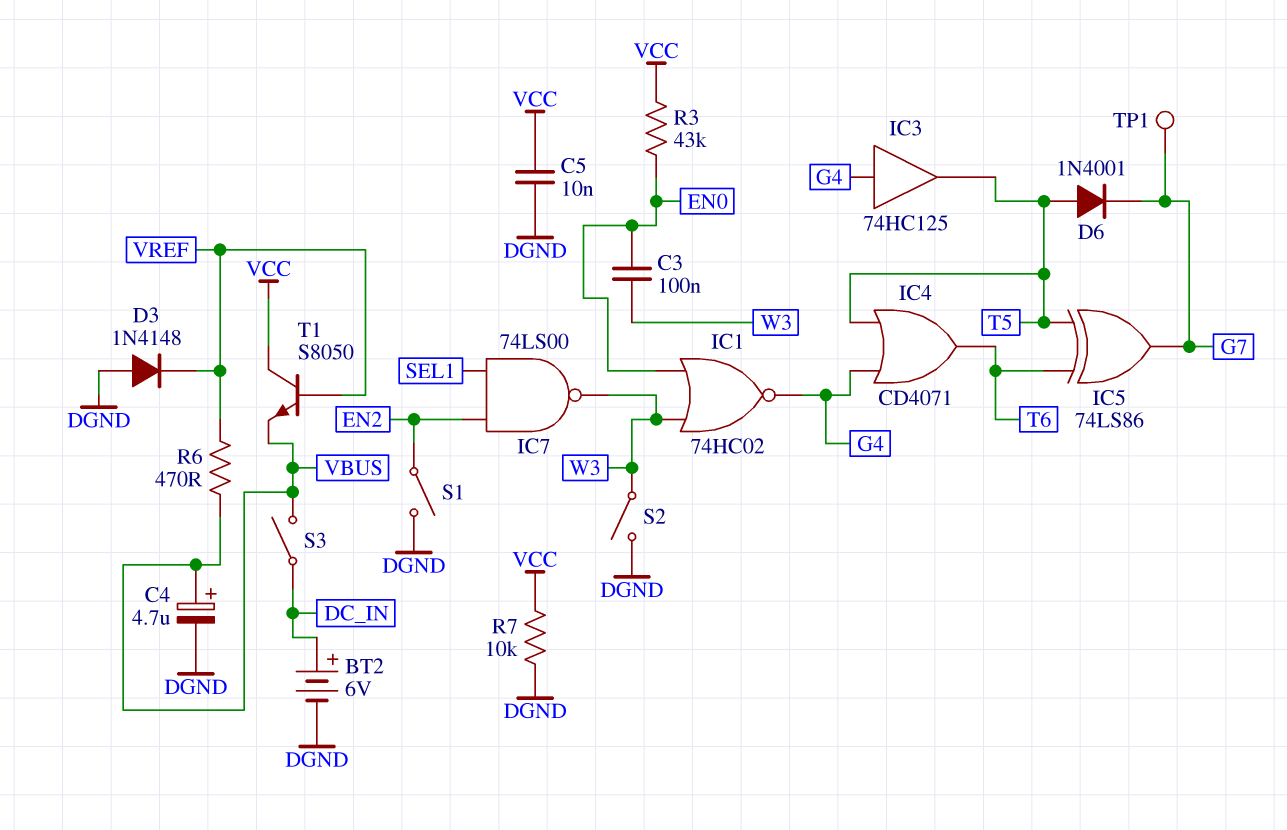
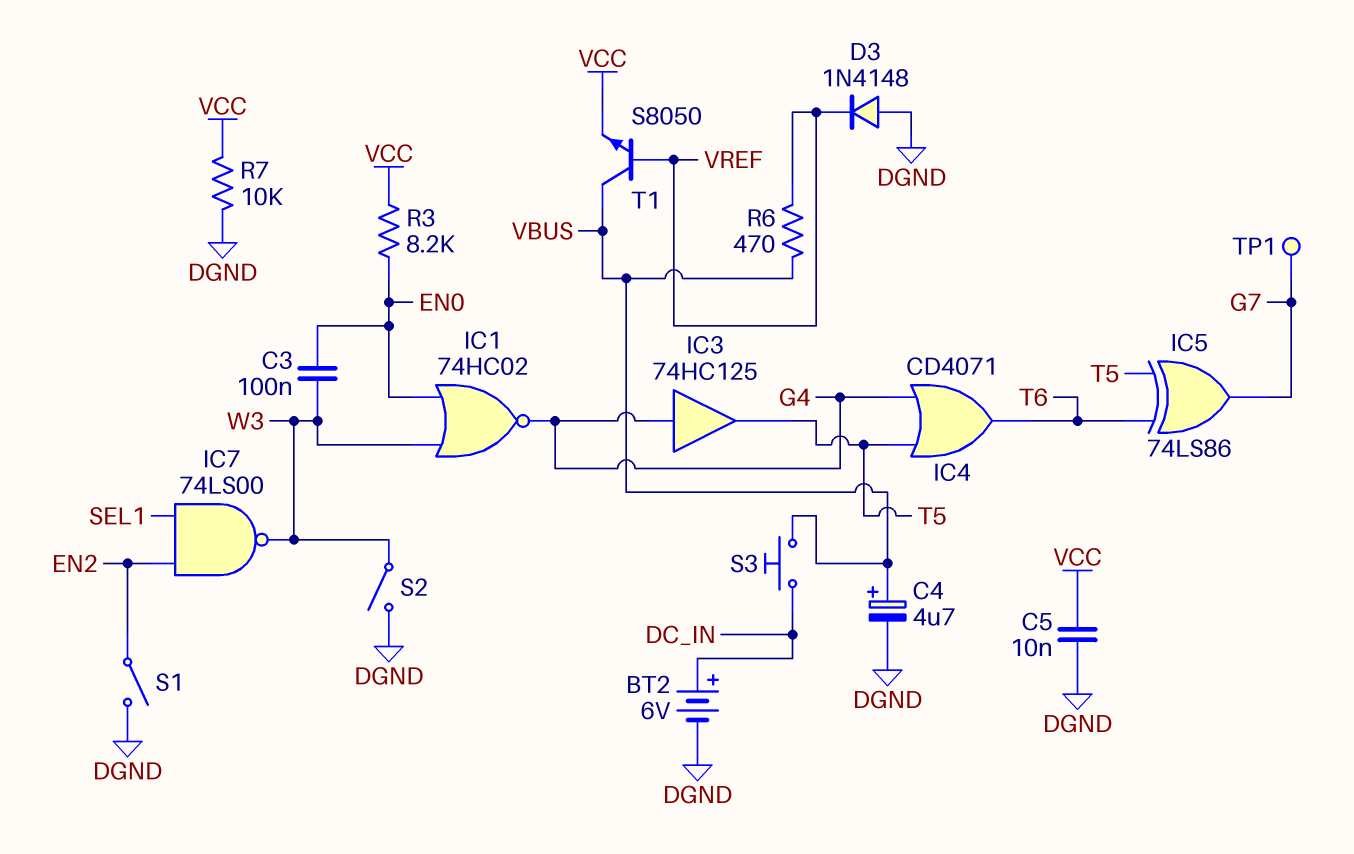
D6: diode 1N4001 (A T5, K G7) -> none
R3: 43k (EN0, VCC) -> 8.2k (EN0, VCC)
S3: switch (DC_IN, VBUS) -> button (DC_IN, VBUS)
T1: NPN S8050 (B VREF, C VCC, E VBUS) -> NPN S8050 (B VREF, C VBUS, E VCC)

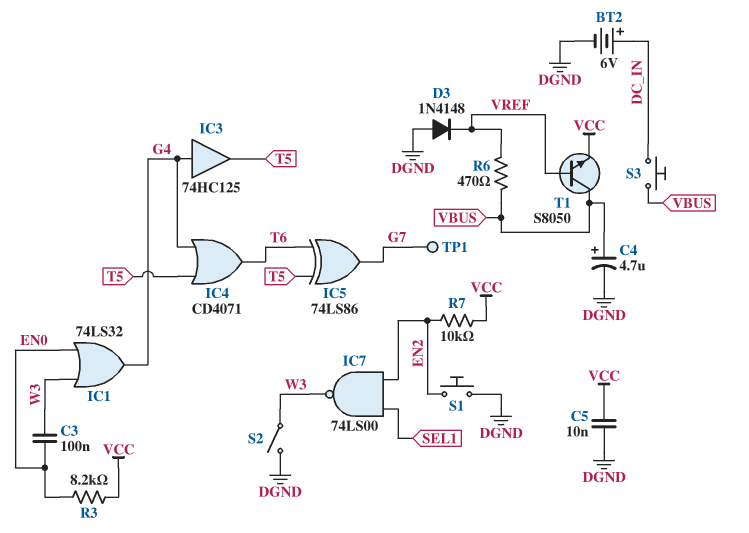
IC1: NOR 74HC02 (in EN0, in W3, out G4) -> OR 74LS32 (in EN0, in W3, out G4)
R7: 10k (DGND, VCC) -> 10k (EN2, VCC)
S1: switch (DGND, EN2) -> button (DGND, EN2)

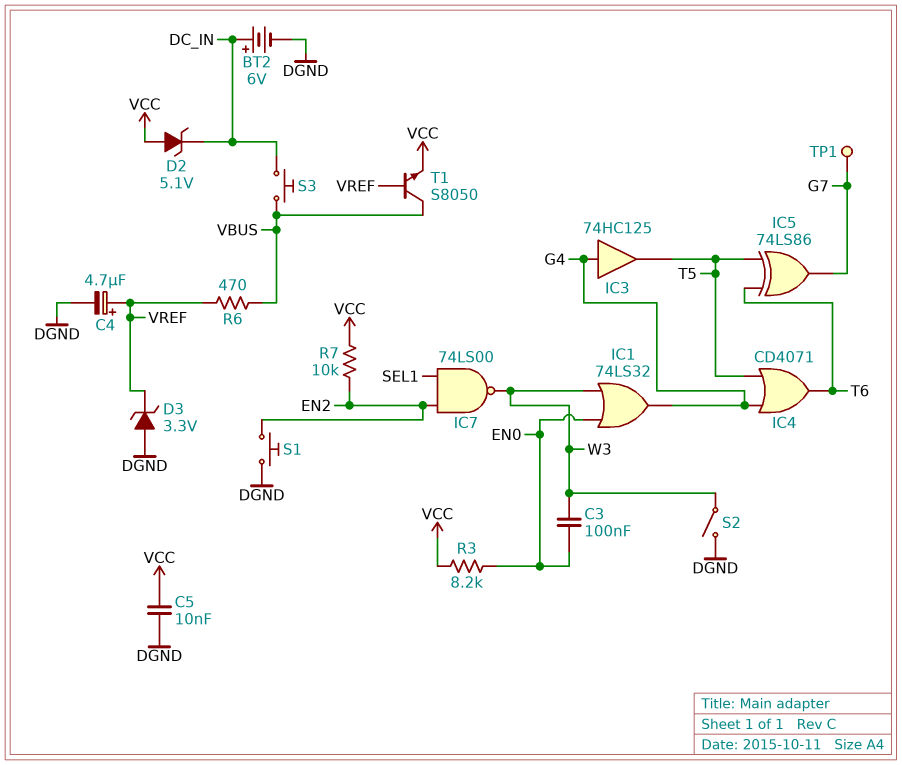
C4: 4.7uF (plus VBUS, minus DGND) -> 4.7uF (plus VREF, minus DGND)
D2: none -> zener 5.1V (A VCC, K DC_IN)
D3: diode 1N4148 (A DGND, K VREF) -> zener 3.3V (A DGND, K VREF)

